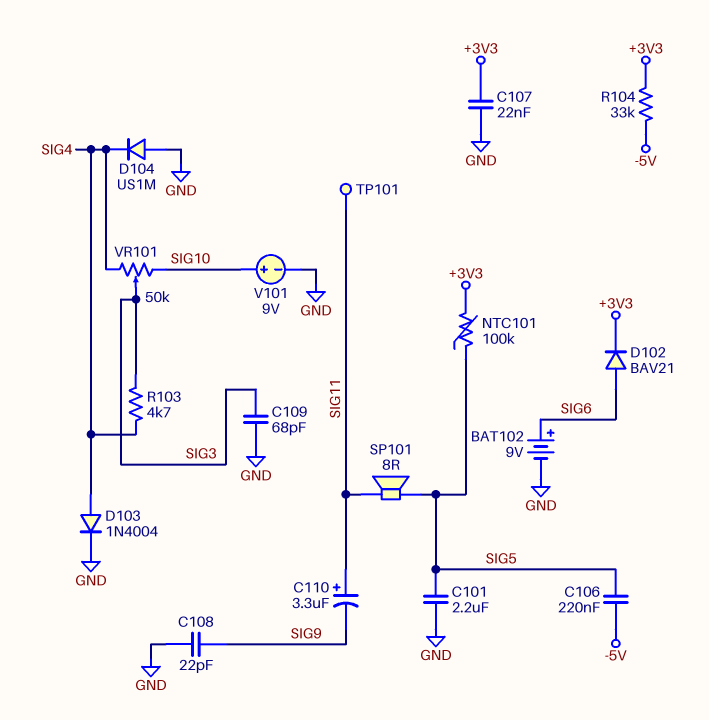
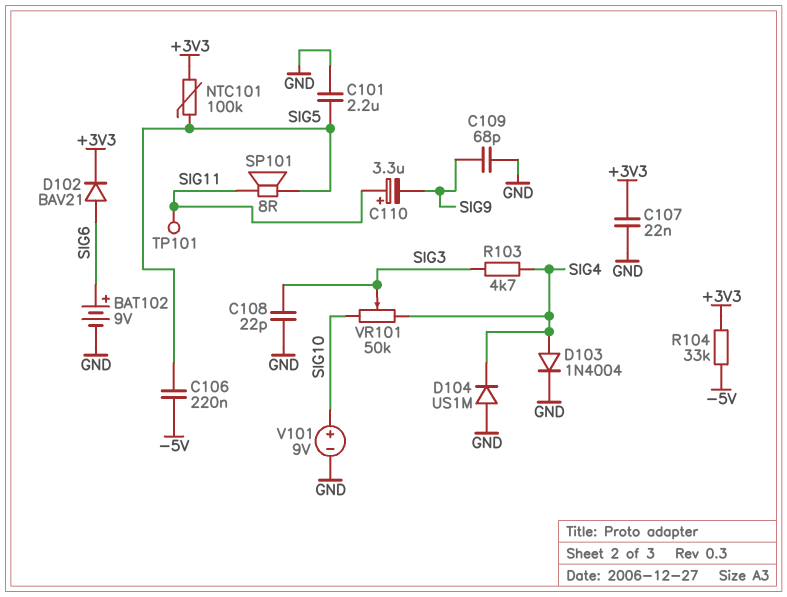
C108: 22pF (GND, SIG9) -> 22pF (GND, SIG3)
C109: 68pF (GND, SIG3) -> 68pF (GND, SIG9)

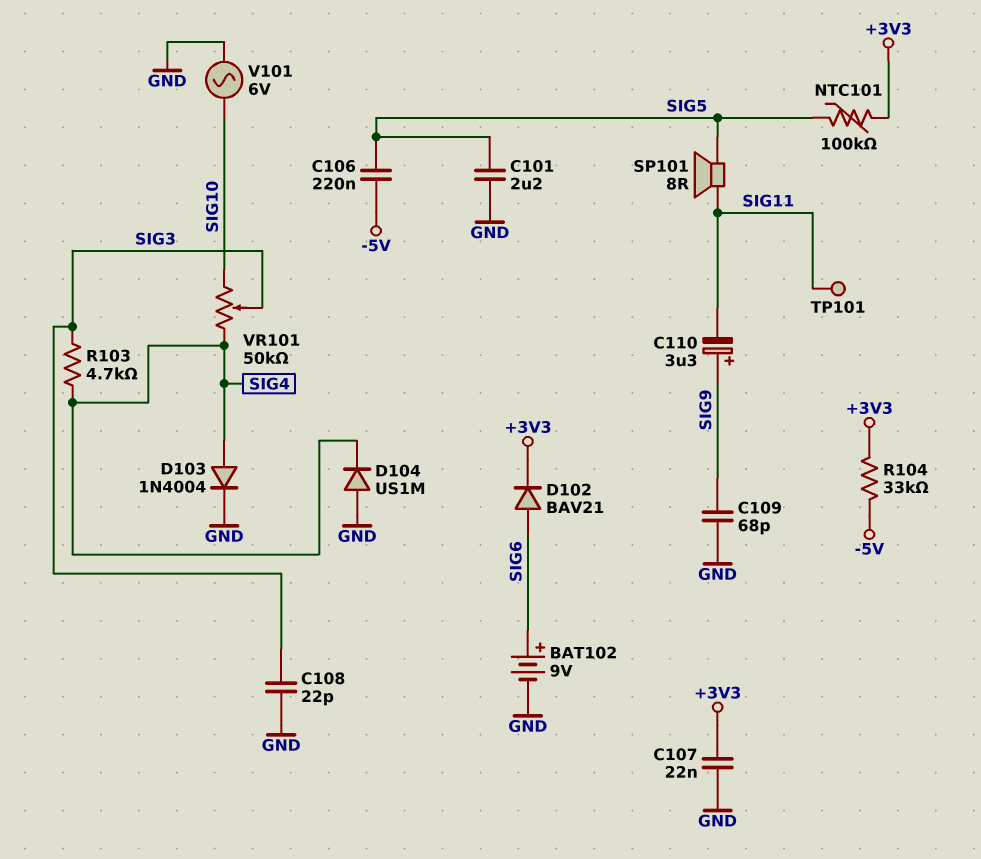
C110: 3.3uF (plus SIG11, minus SIG9) -> 3.3uF (plus SIG9, minus SIG11)
V101: 9V (plus SIG10, minus GND) -> AC 6V (GND, SIG10)

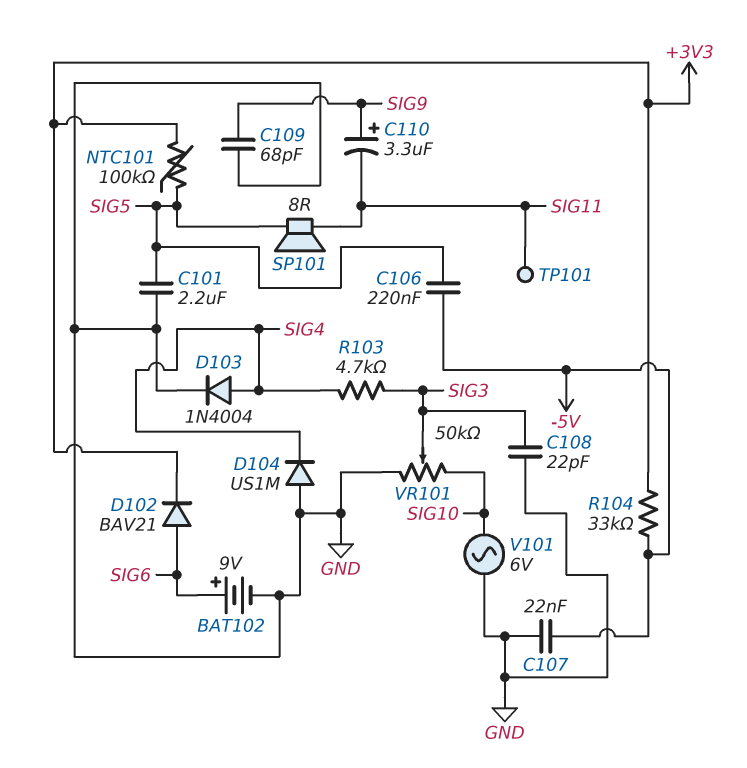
C107: 22nF (+3V3, GND) -> 22nF (-5V, GND)
VR101: 50k (SIG4, SIG10, wiper SIG3) -> 50k (GND, SIG10, wiper SIG3)

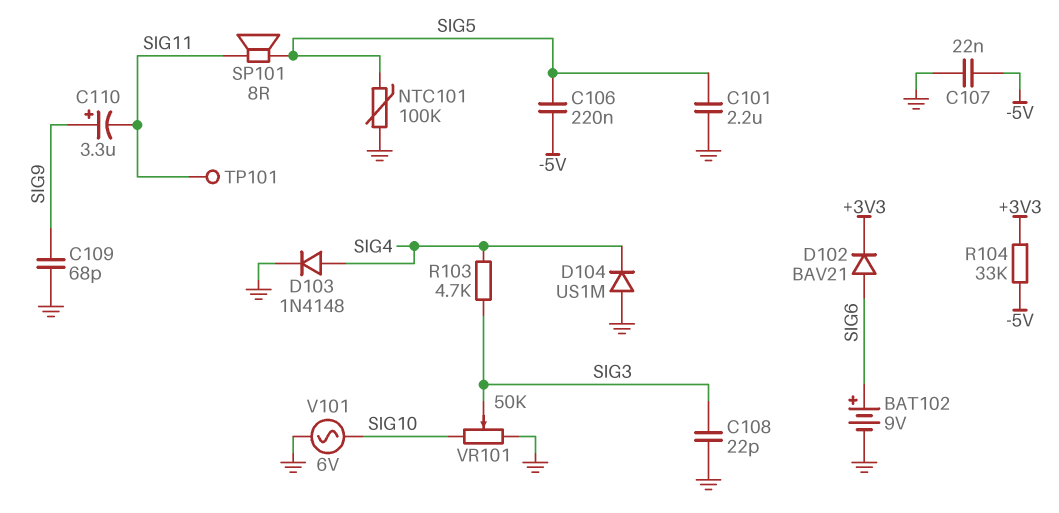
D103: diode 1N4004 (A SIG4, K GND) -> diode 1N4148 (A SIG4, K GND)
NTC101: 100k (+3V3, SIG5) -> 100k (GND, SIG5)

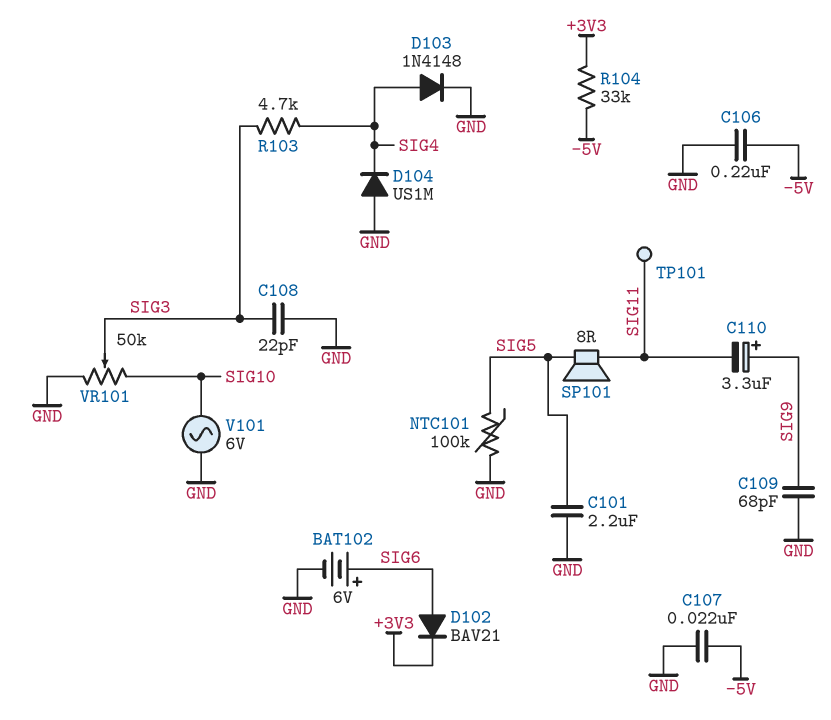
BAT102: 9V (plus SIG6, minus GND) -> 6V (plus SIG6, minus GND)
C106: 220nF (-5V, SIG5) -> 220nF (-5V, GND)

